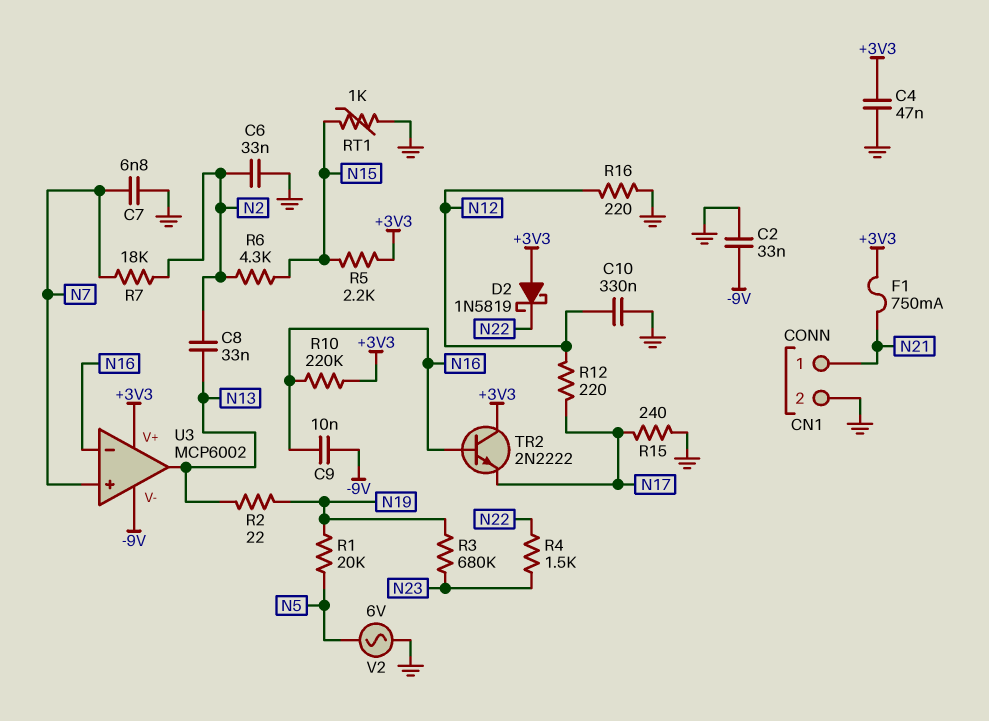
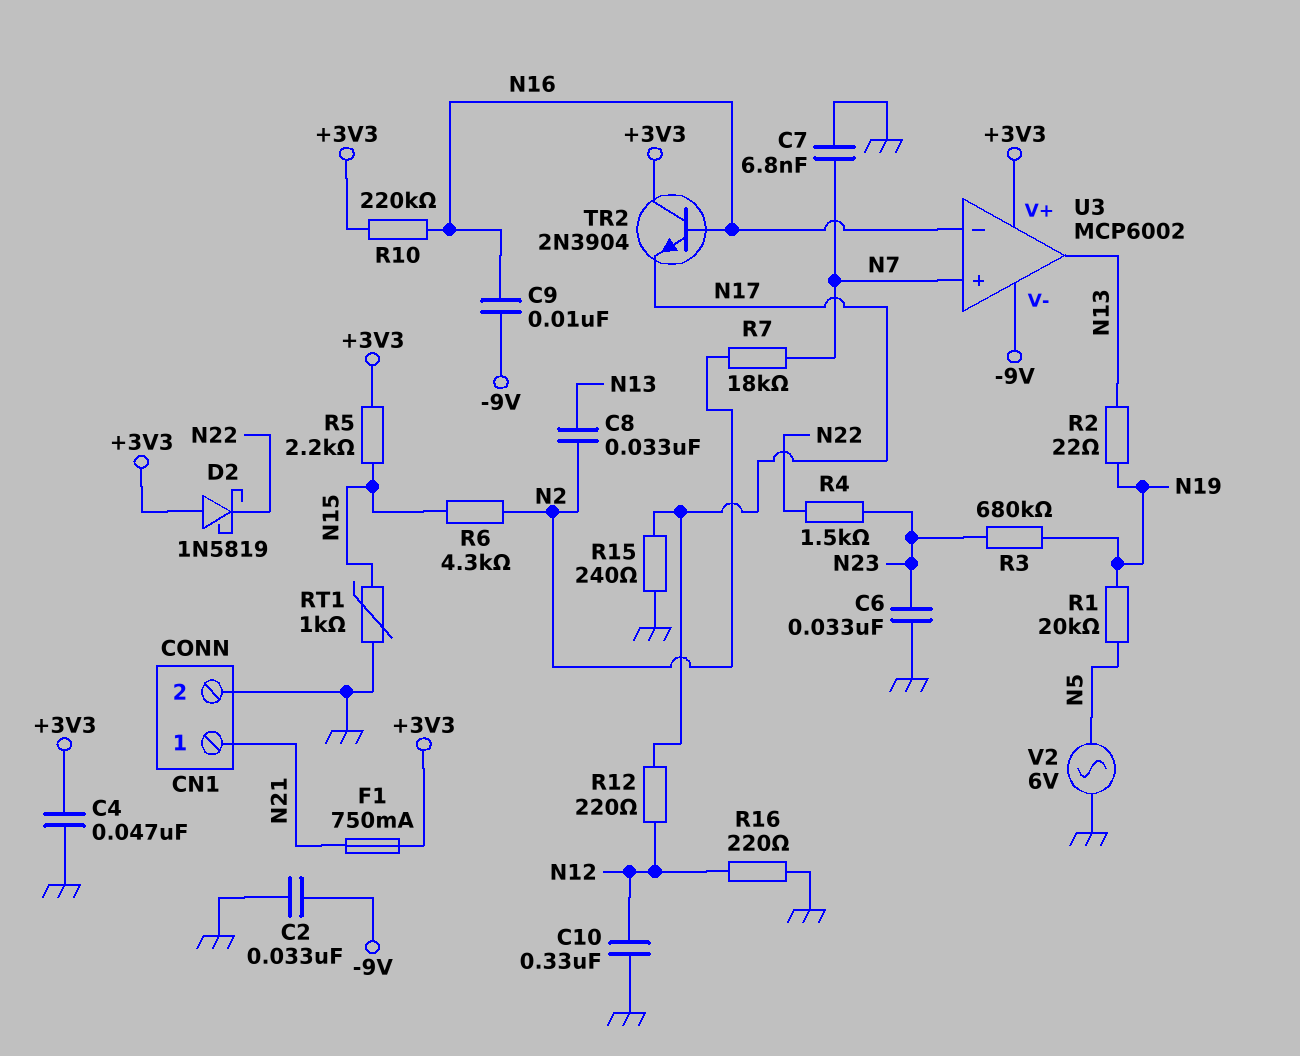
C6: 33nF (GND, N2) -> 33nF (GND, N23)
TR2: NPN 2N2222 (B N16, C +3V3, E N17) -> NPN 2N3904 (B N16, C +3V3, E N17)

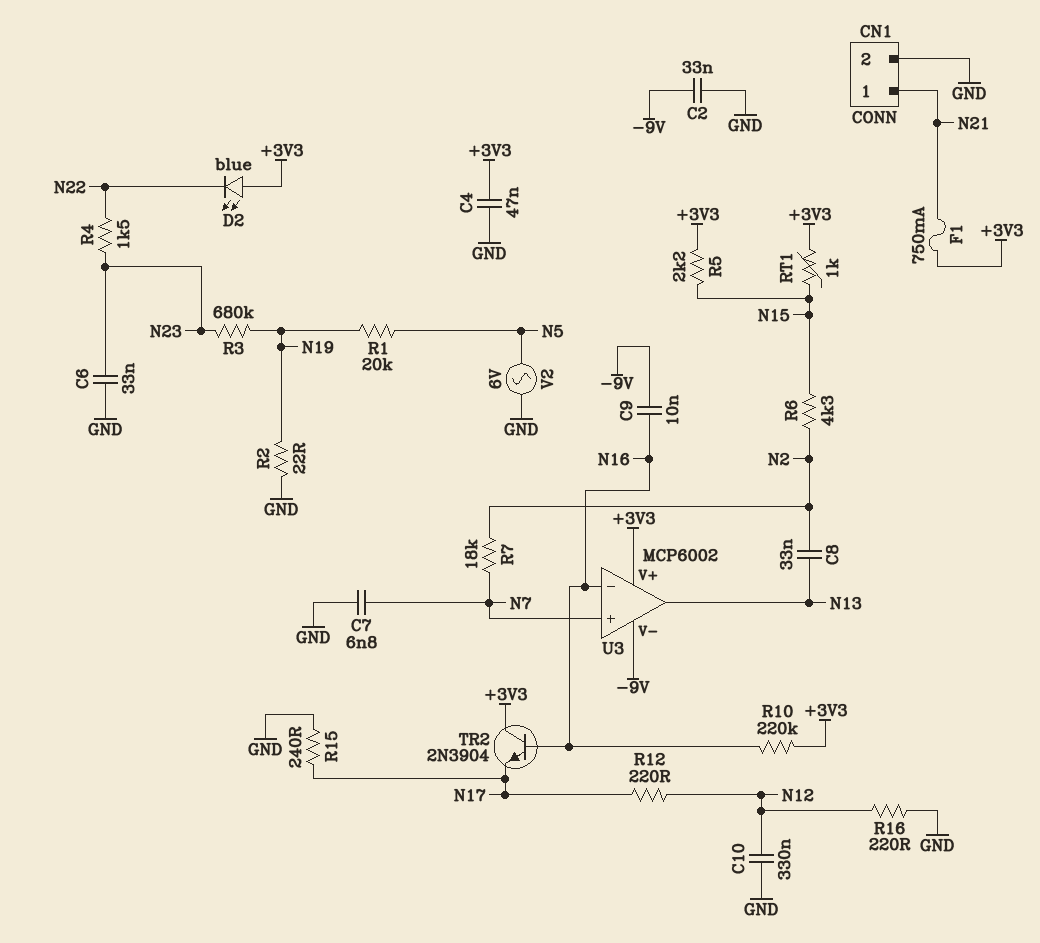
D2: schottky 1N5819 (A +3V3, K N22) -> LED blue (A +3V3, K N22)
R2: 22 (N13, N19) -> 22 (GND, N19)
RT1: 1k (GND, N15) -> 1k (+3V3, N15)

